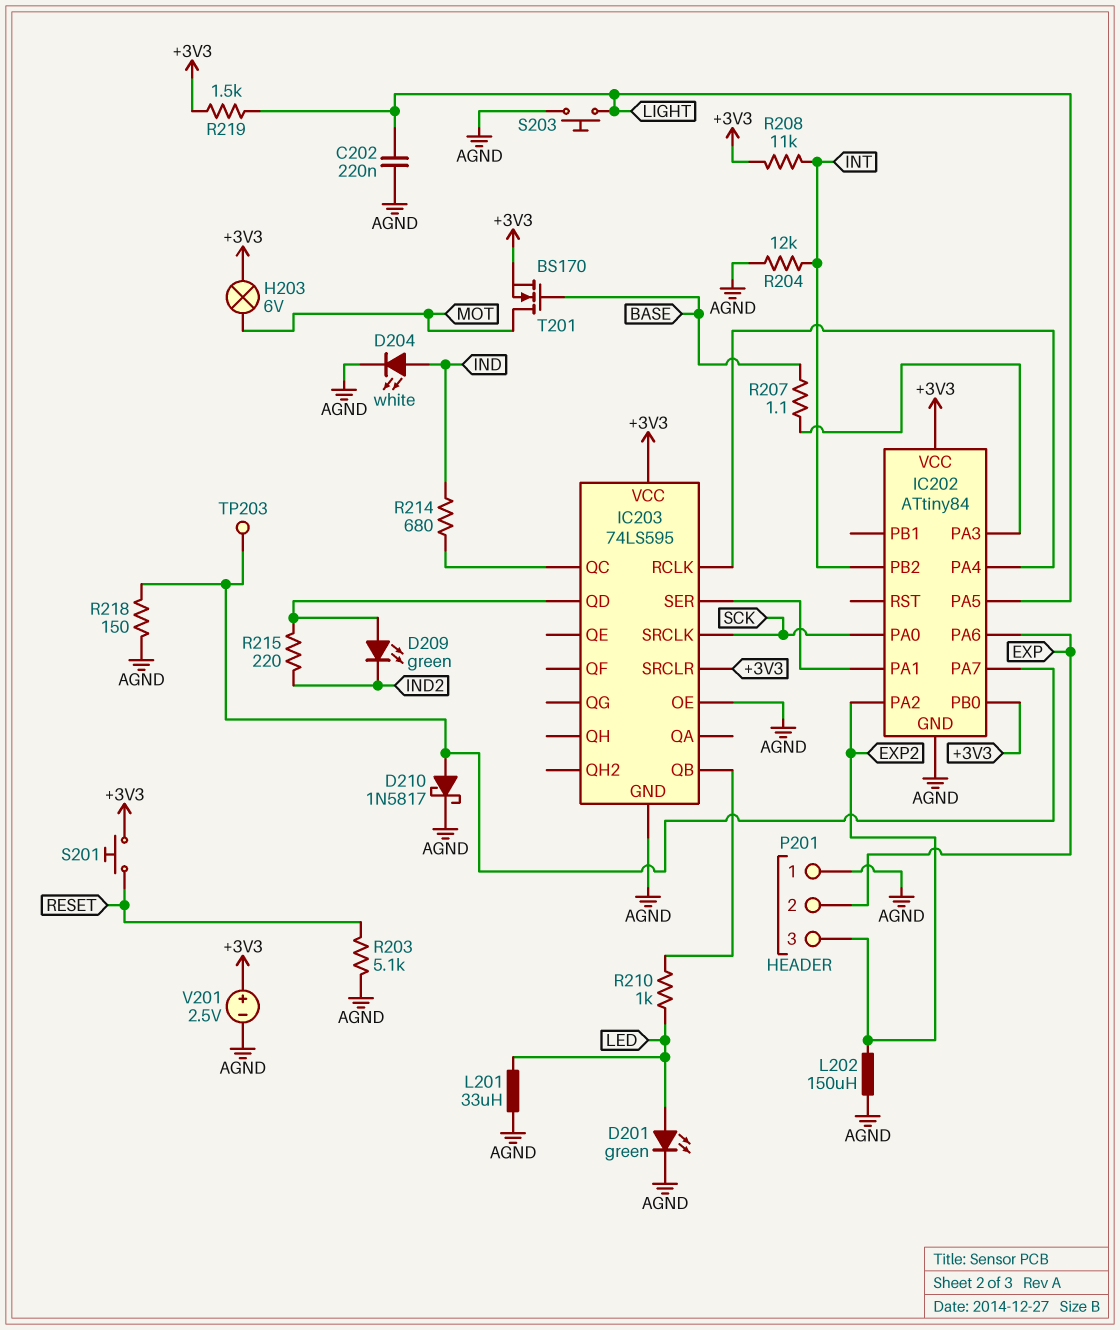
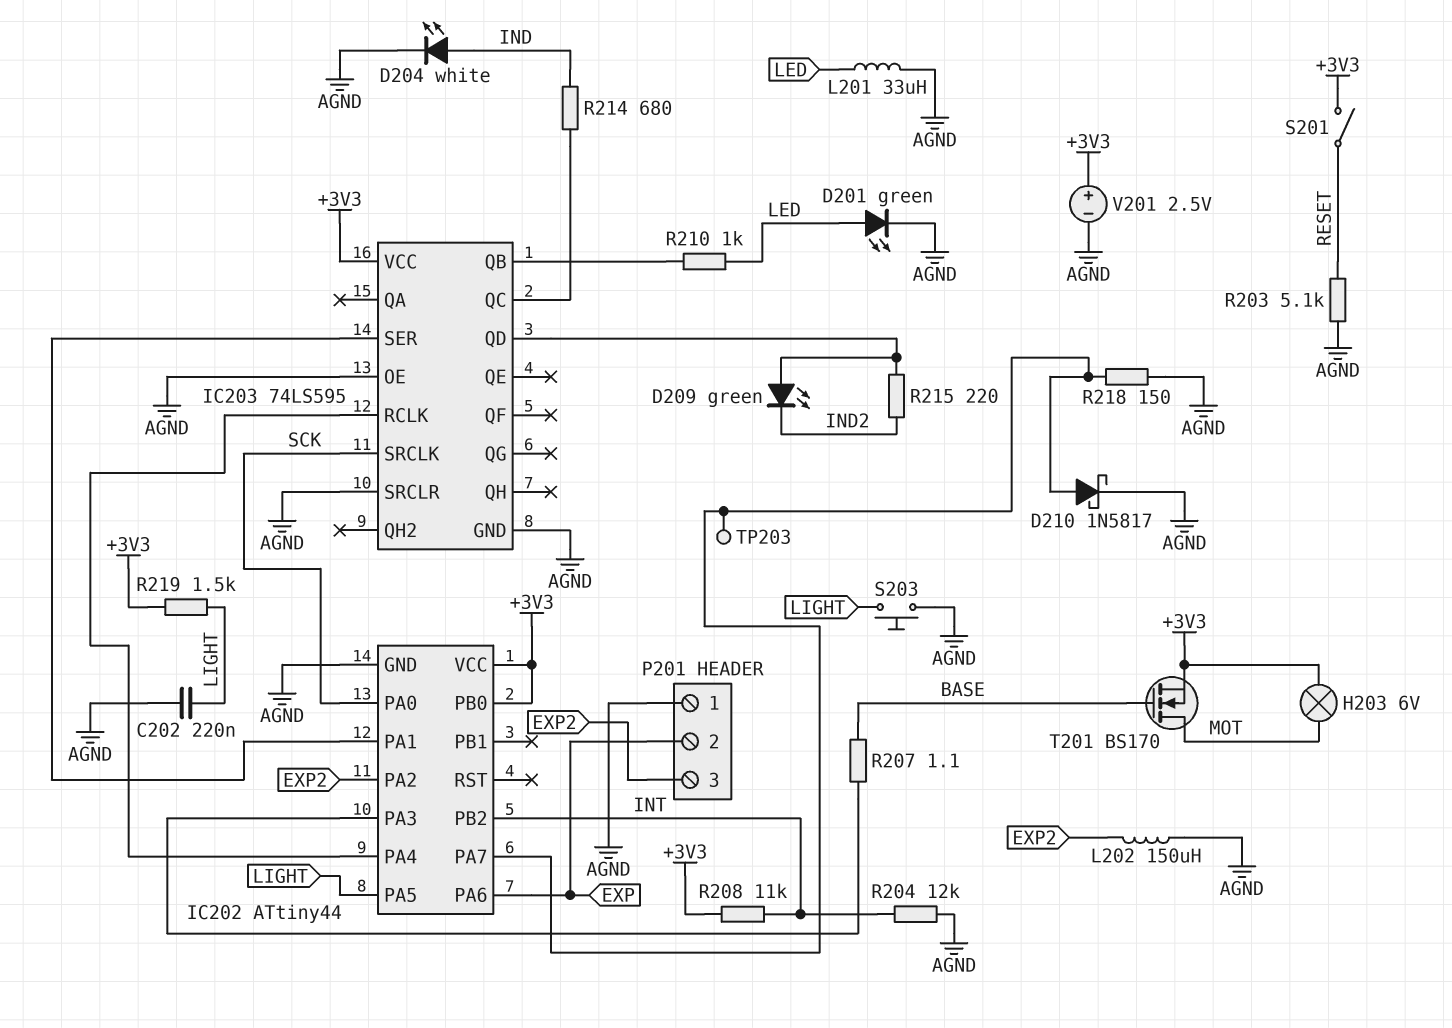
IC202: ATtiny84 -> ATtiny44
IC203 pin SRCLR: +3V3 -> AGND
S201: button (+3V3, RESET) -> switch (+3V3, RESET)

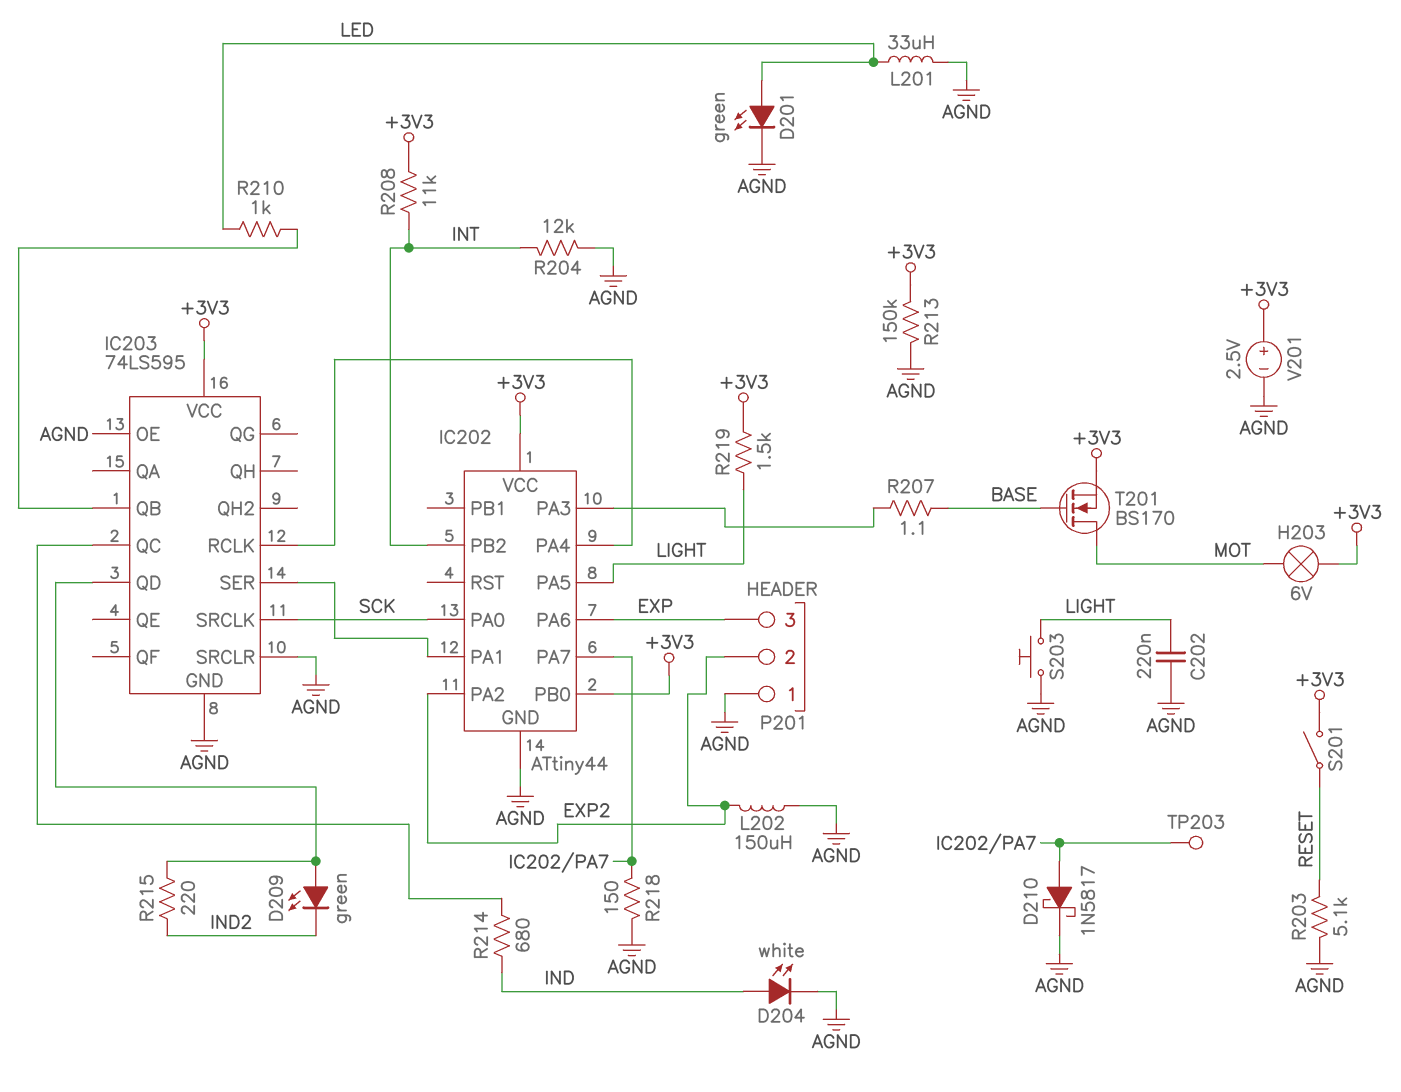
P201 pin 2: EXP -> EXP2
P201 pin 3: EXP2 -> EXP
R213: none -> 150k (+3V3, AGND)

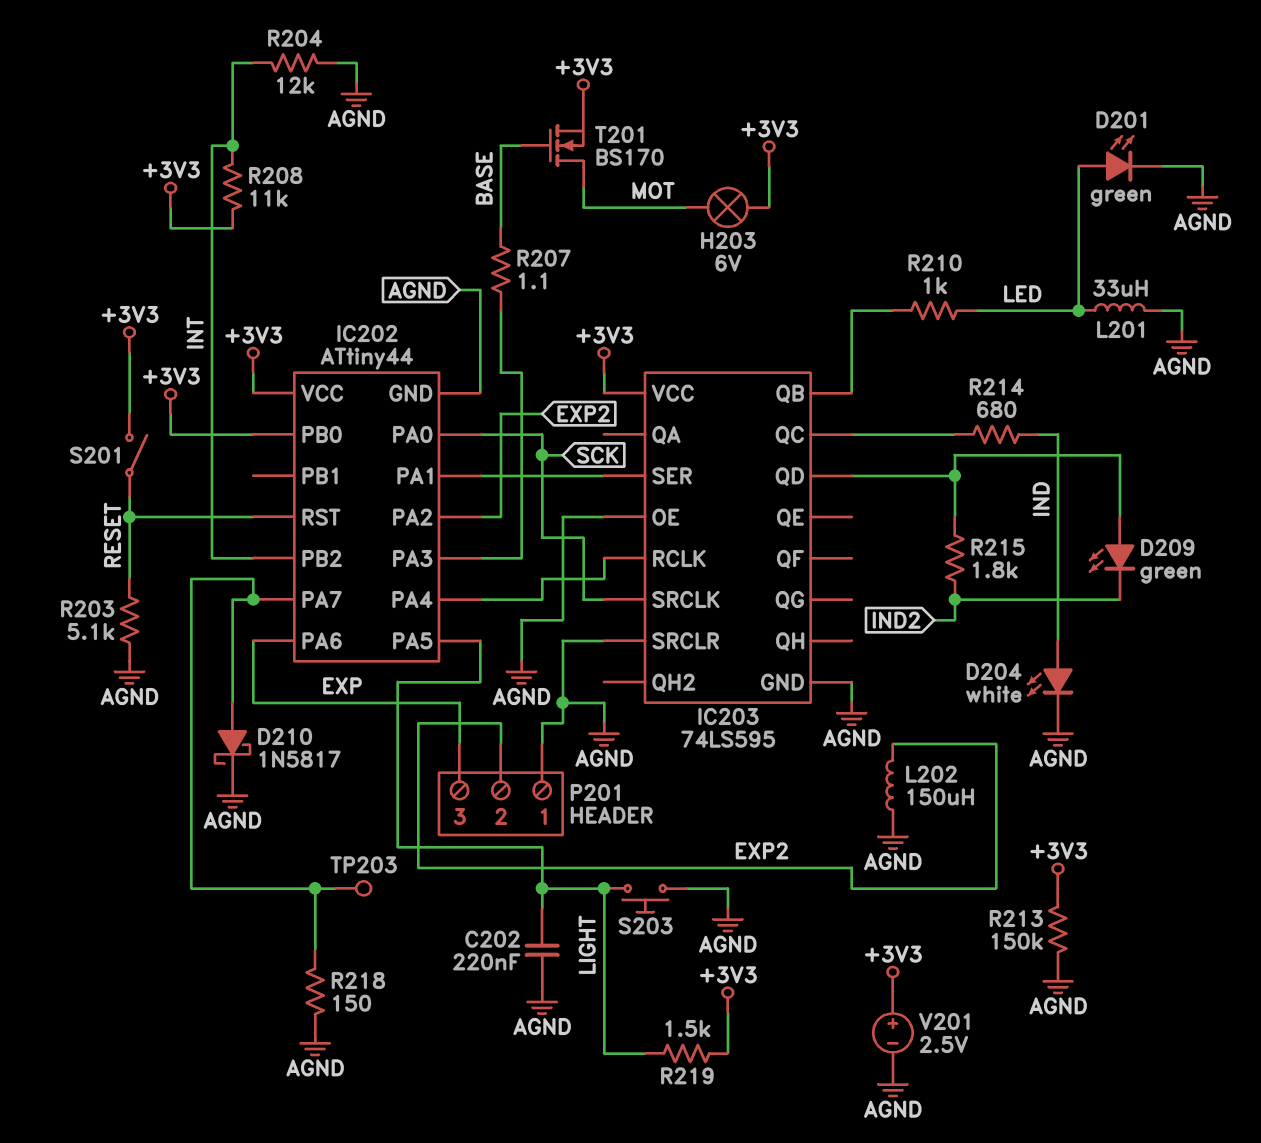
IC202 pin RST: none -> RESET
R215: 220 (IC203/QD, IND2) -> 1.8k (IC203/QD, IND2)

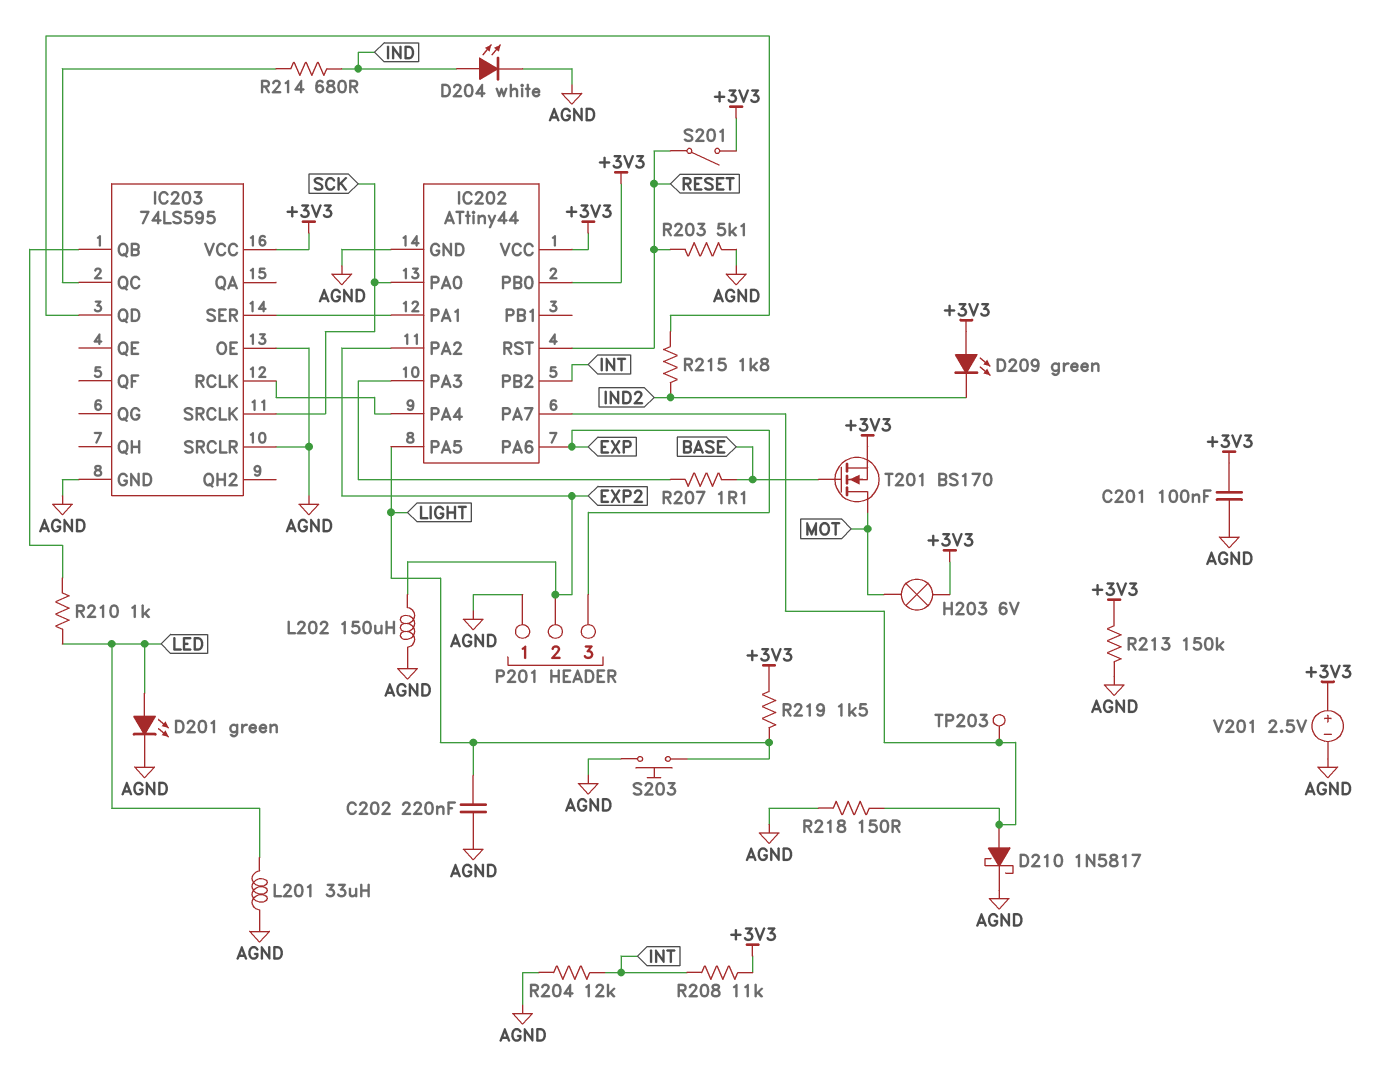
C201: none -> 100nF (+3V3, AGND)
D209: LED green (A IC203/QD, K IND2) -> LED green (A +3V3, K IND2)

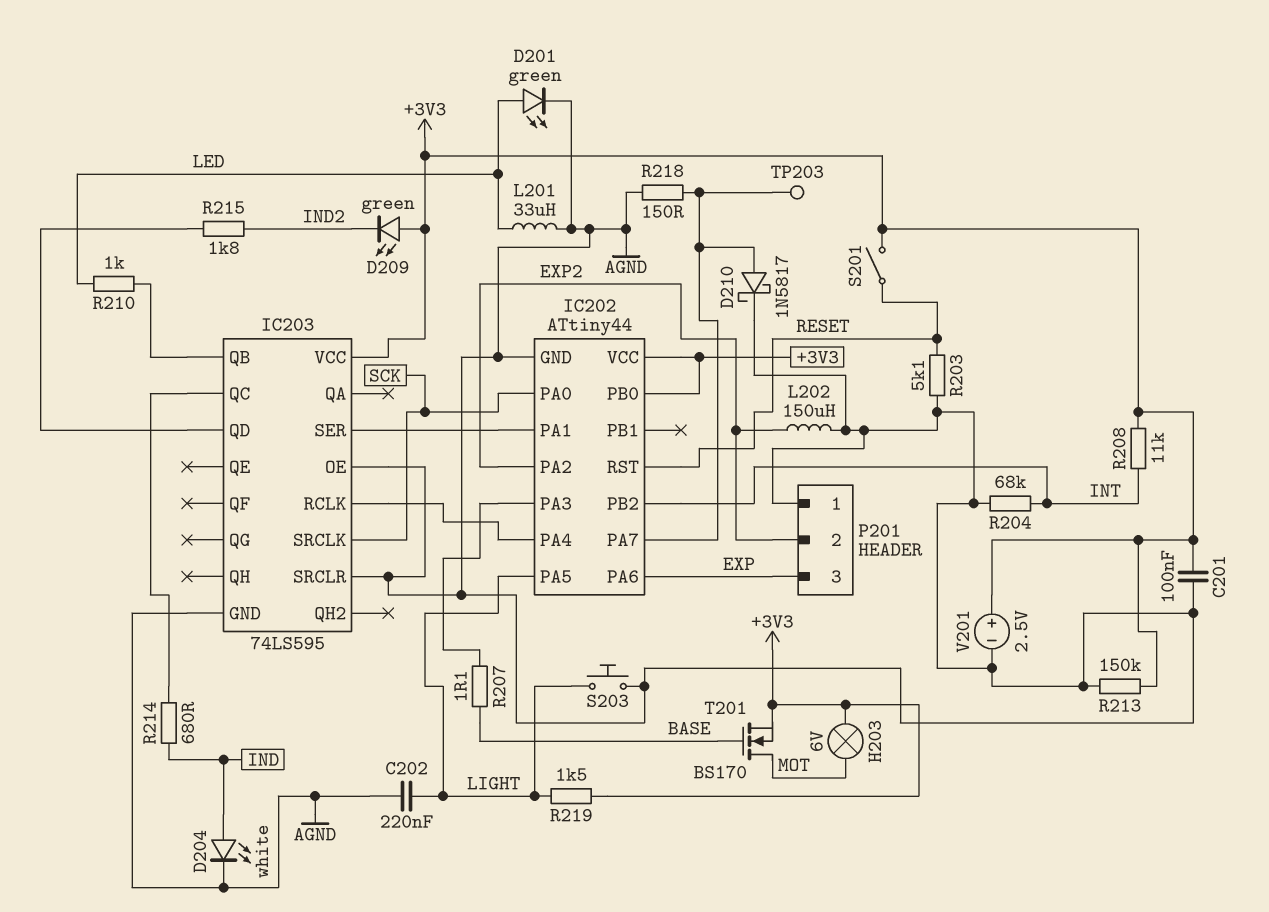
R204: 12k (AGND, INT) -> 68k (AGND, INT)

